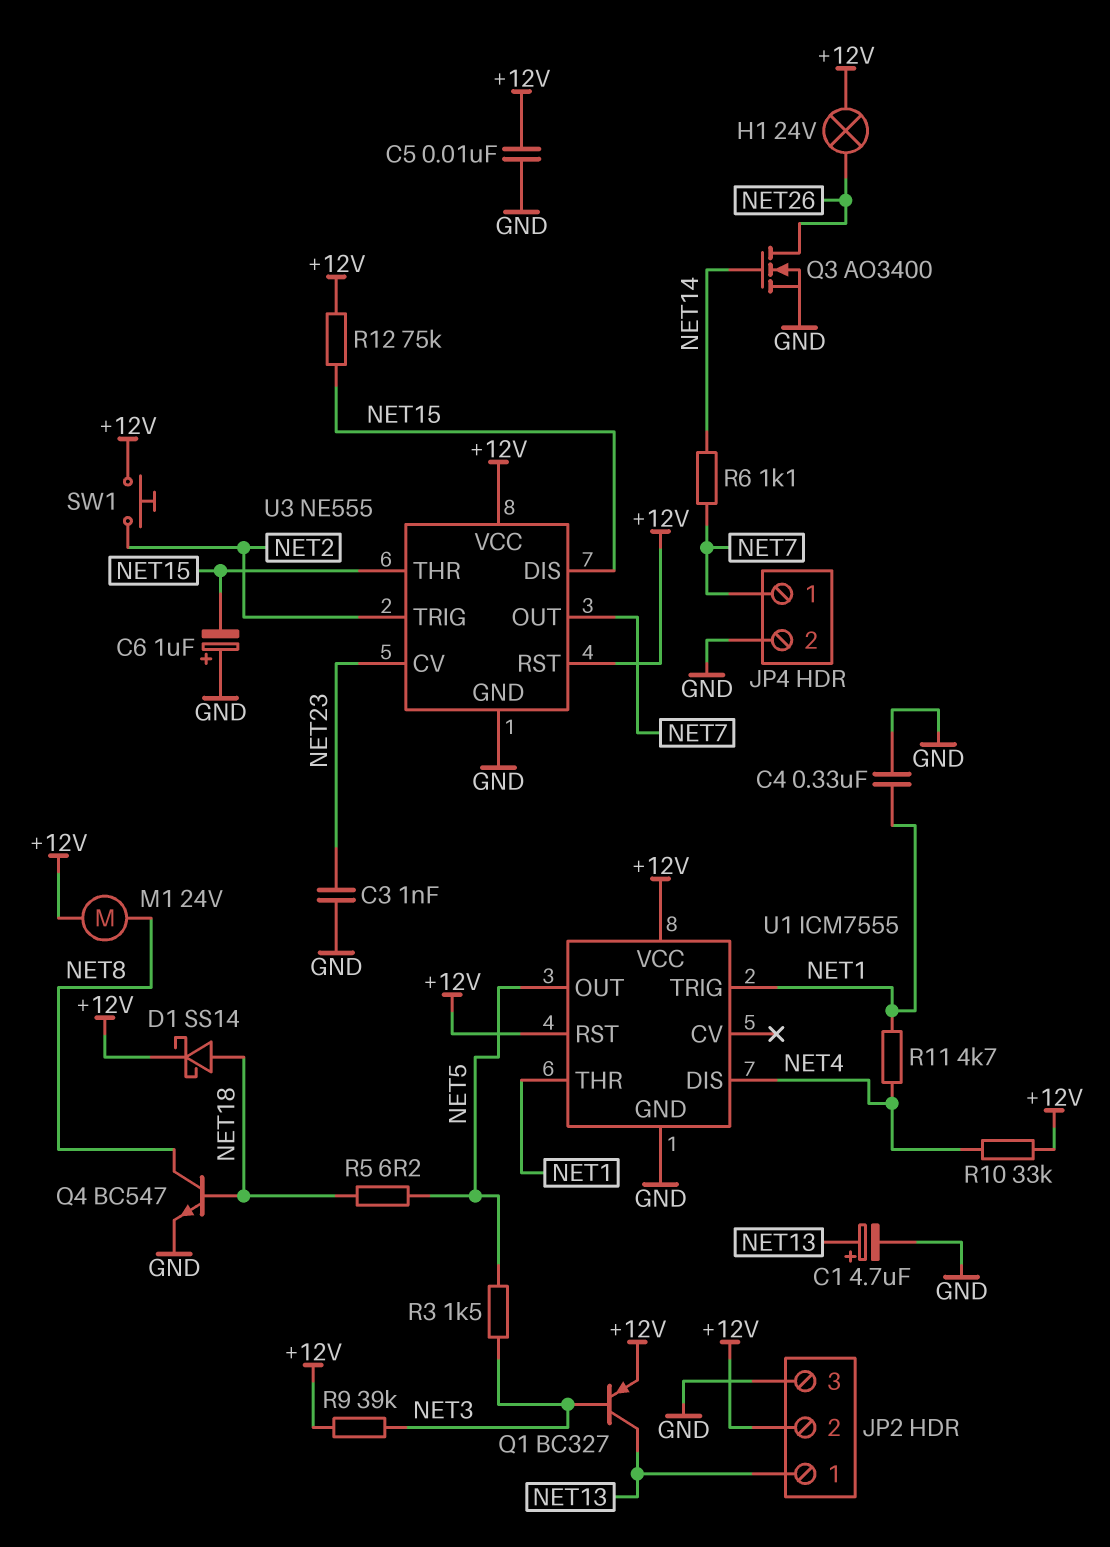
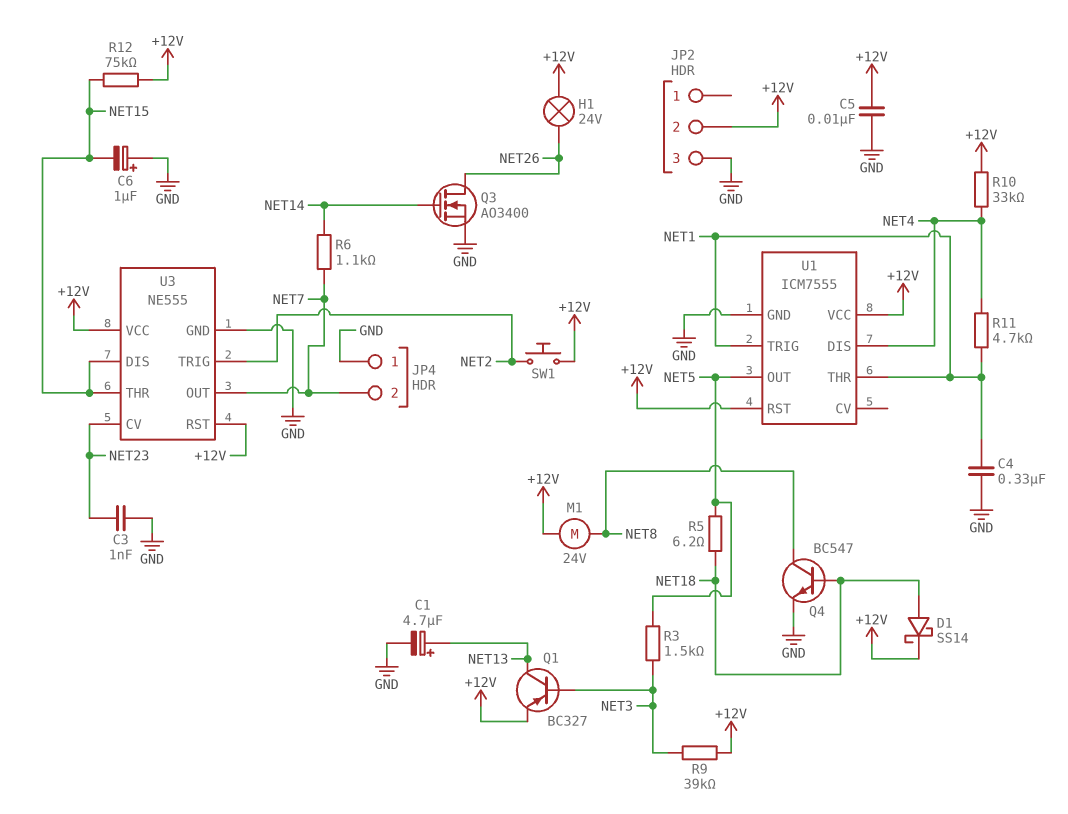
JP2 pin 1: NET13 -> none
JP4 pin 1: NET7 -> GND
JP4 pin 2: GND -> NET7

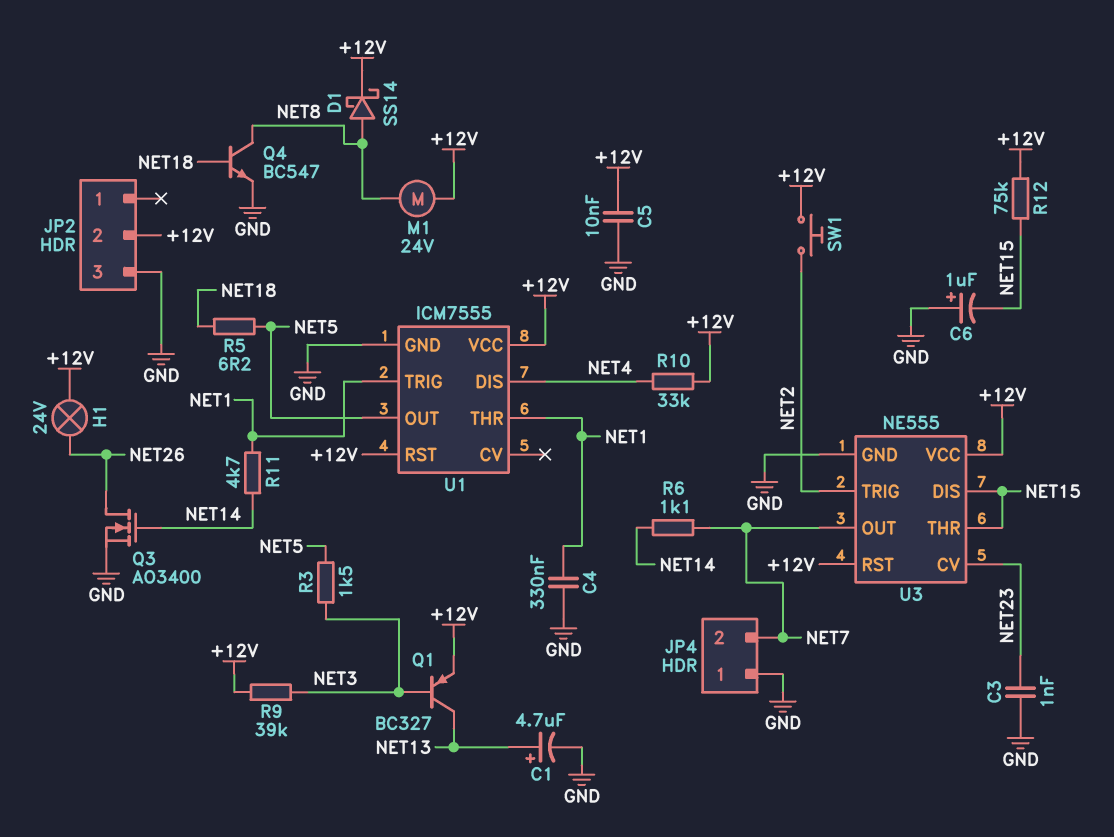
D1: schottky SS14 (A NET18, K +12V) -> schottky SS14 (A NET8, K +12V)
R11: 4.7k (NET1, NET4) -> 4.7k (NET1, NET14)

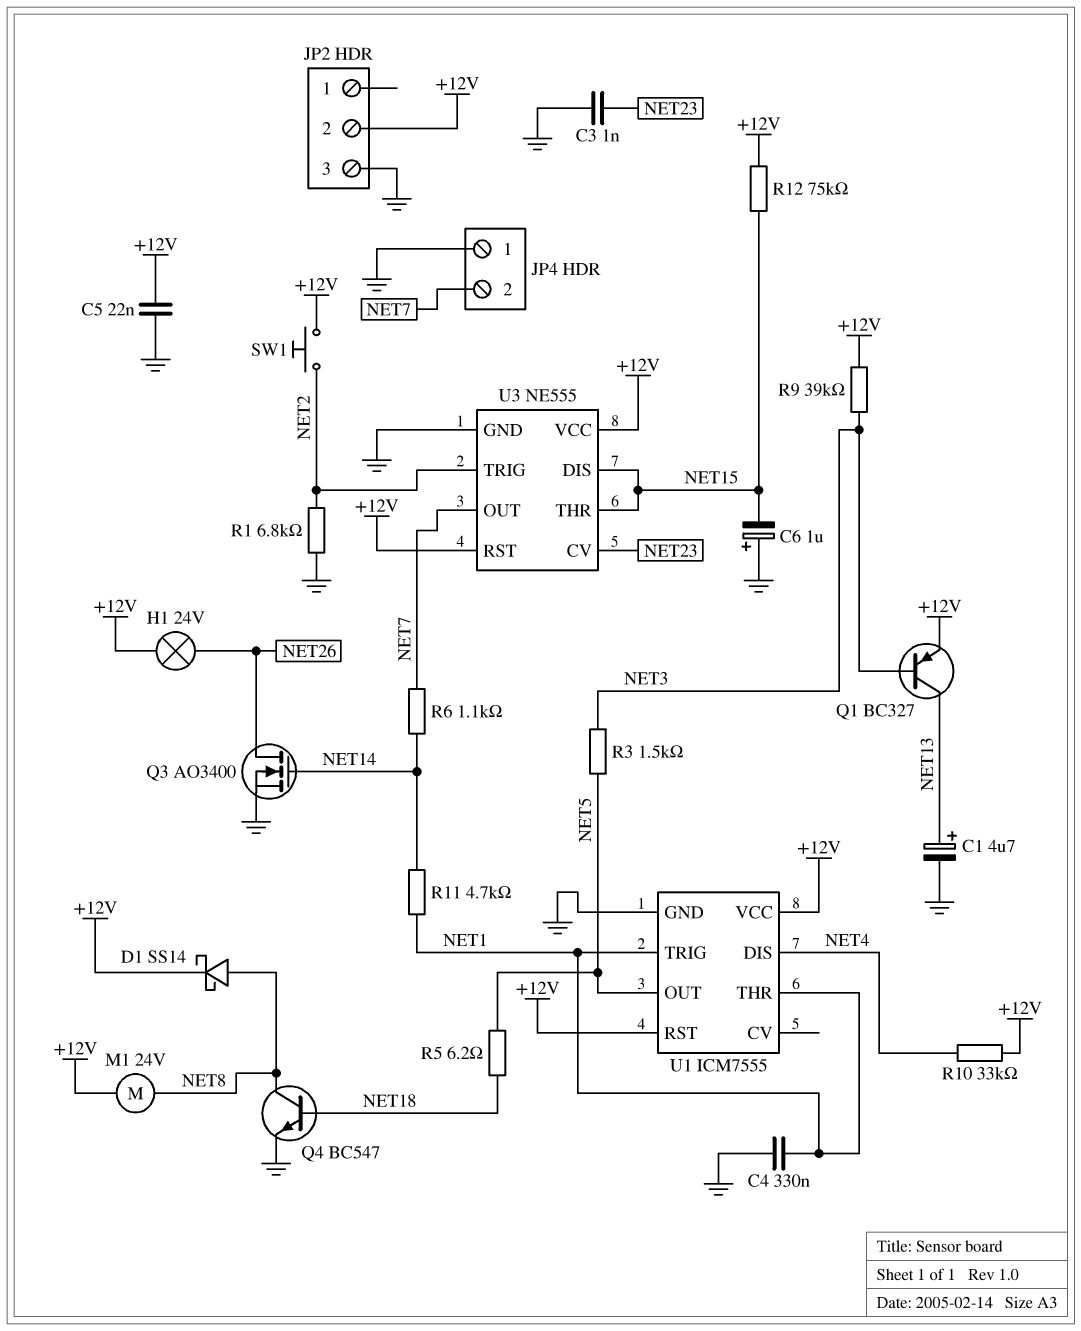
C5: 10nF (+12V, GND) -> 22nF (+12V, GND)
R1: none -> 6.8k (GND, NET2)

